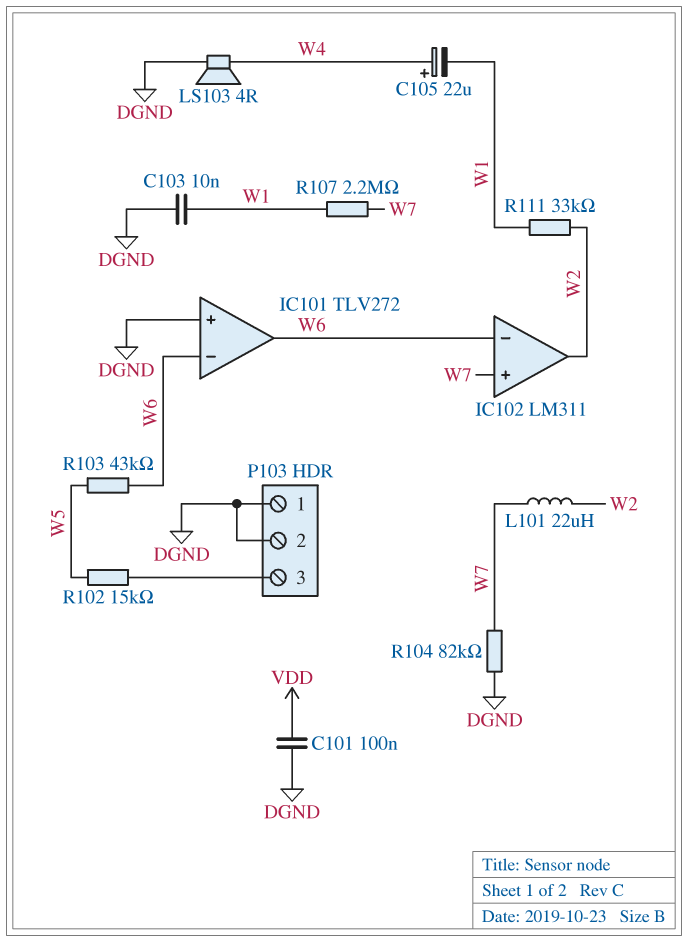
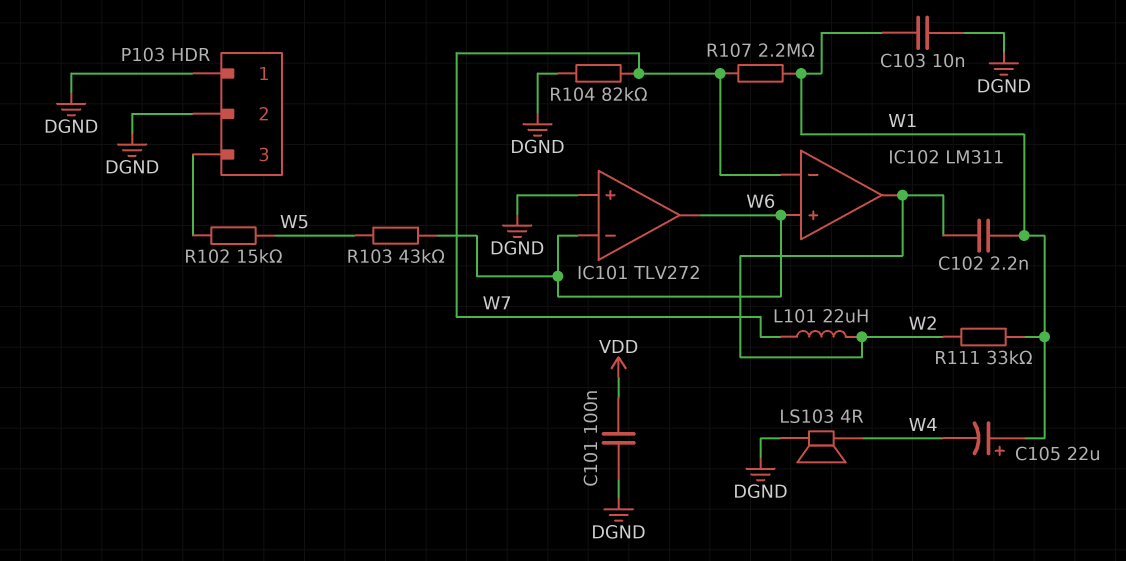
C102: none -> 2.2nF (W1, W2)
C105: 22uF (plus W4, minus W1) -> 22uF (plus W1, minus W4)
IC102 pin in+: W7 -> W6
IC102 pin in-: W6 -> W7

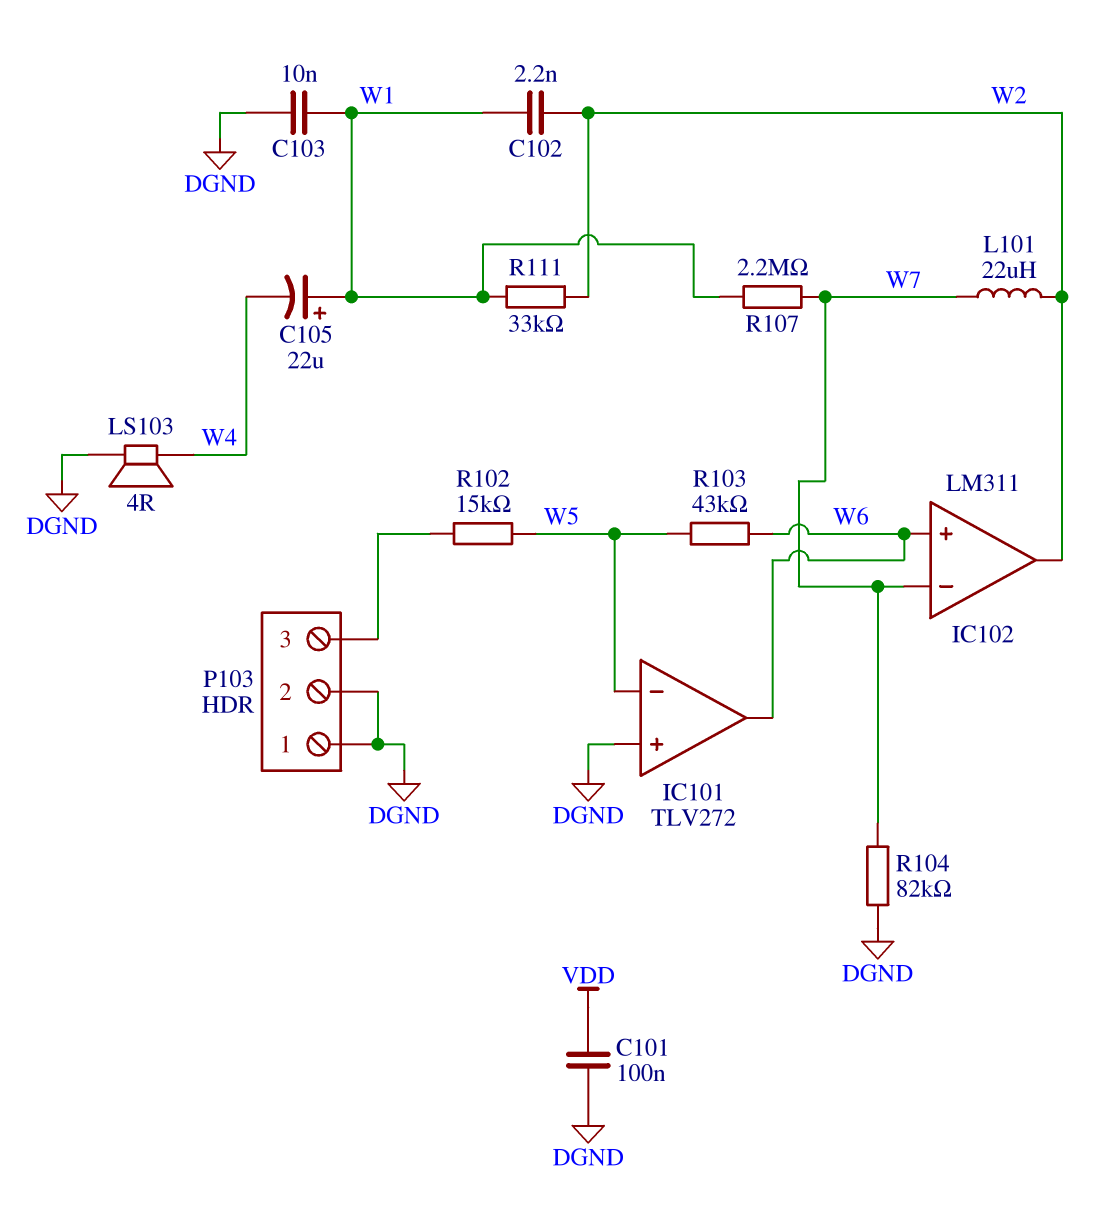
IC101 pin in-: W6 -> W5

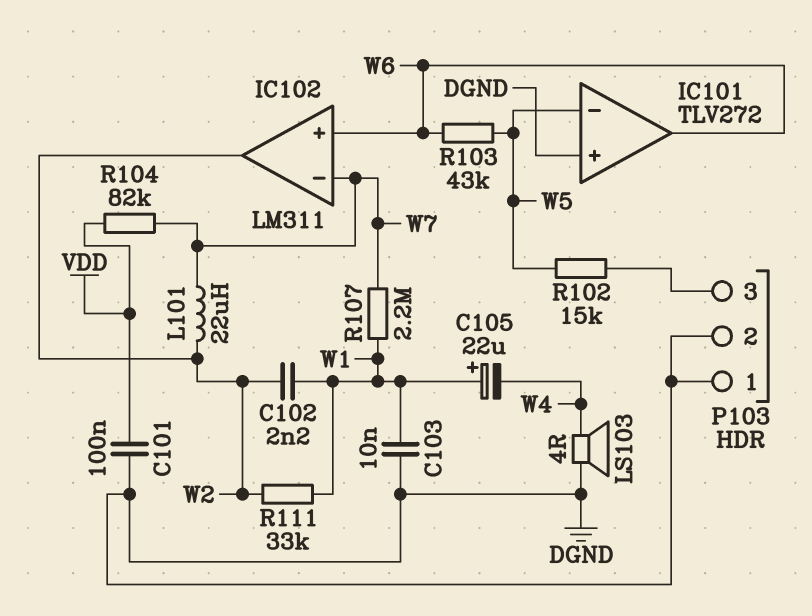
R104: 82k (DGND, W7) -> 82k (VDD, W7)

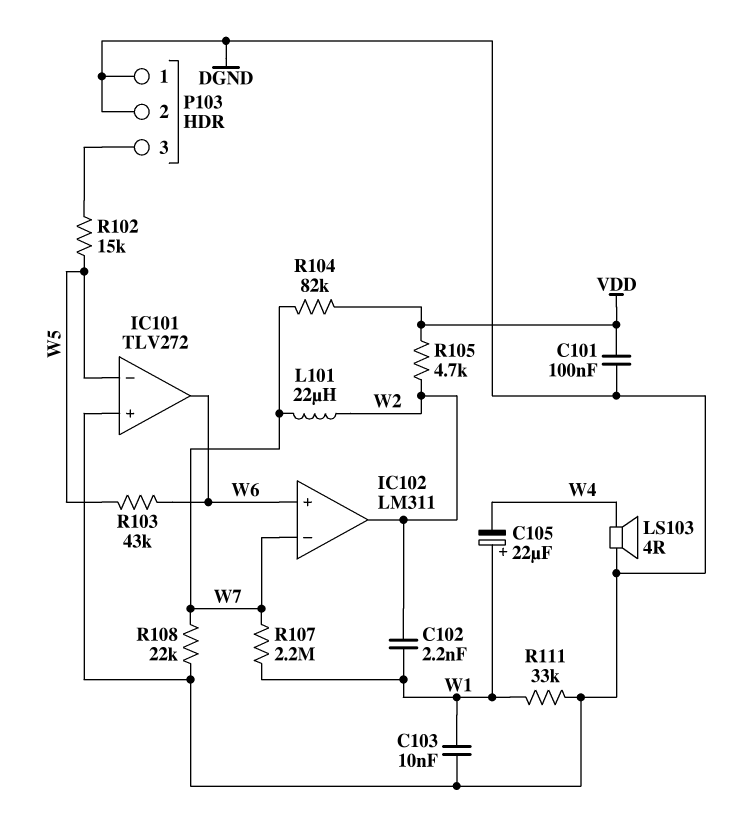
R105: none -> 4.7k (VDD, W2)
R108: none -> 22k (DGND, W7)
R111: 33k (W1, W2) -> 33k (DGND, W1)

